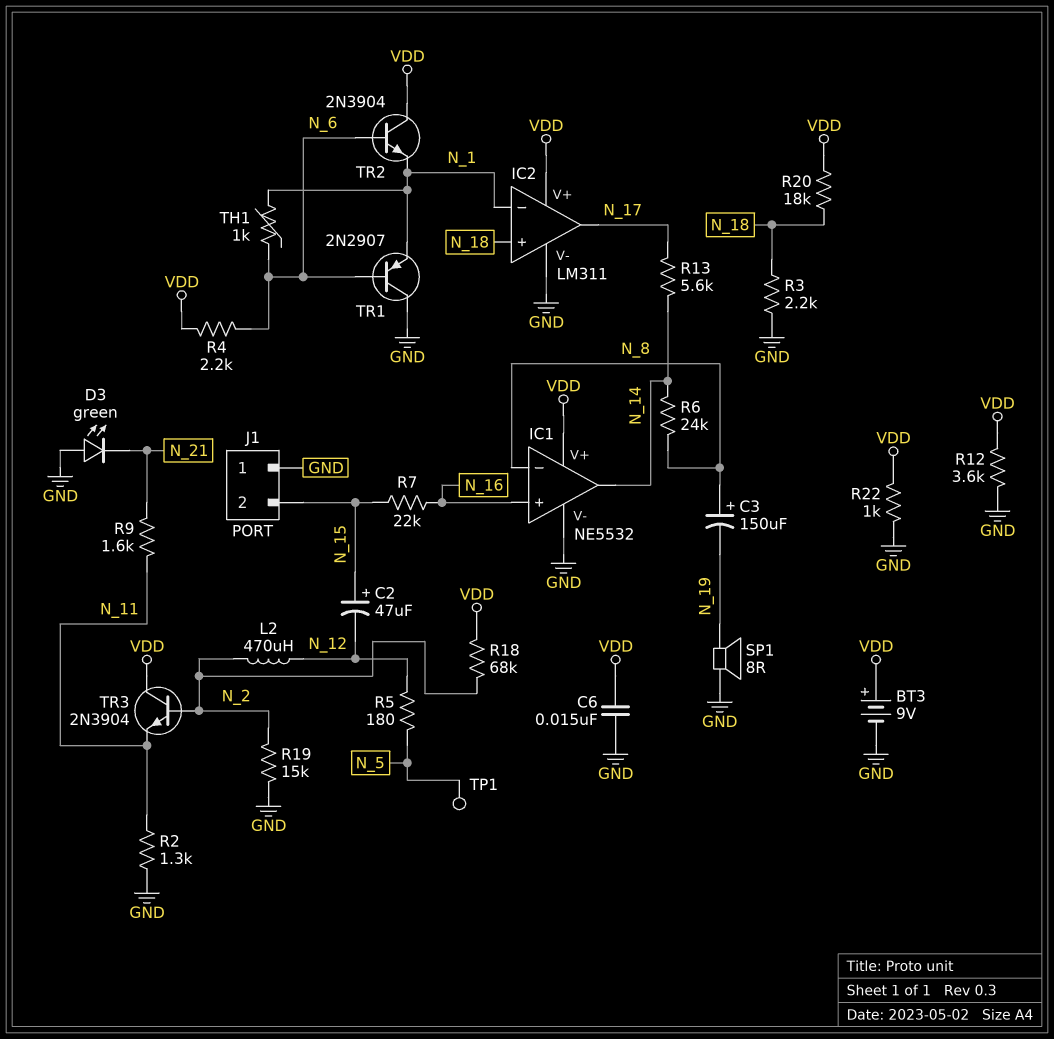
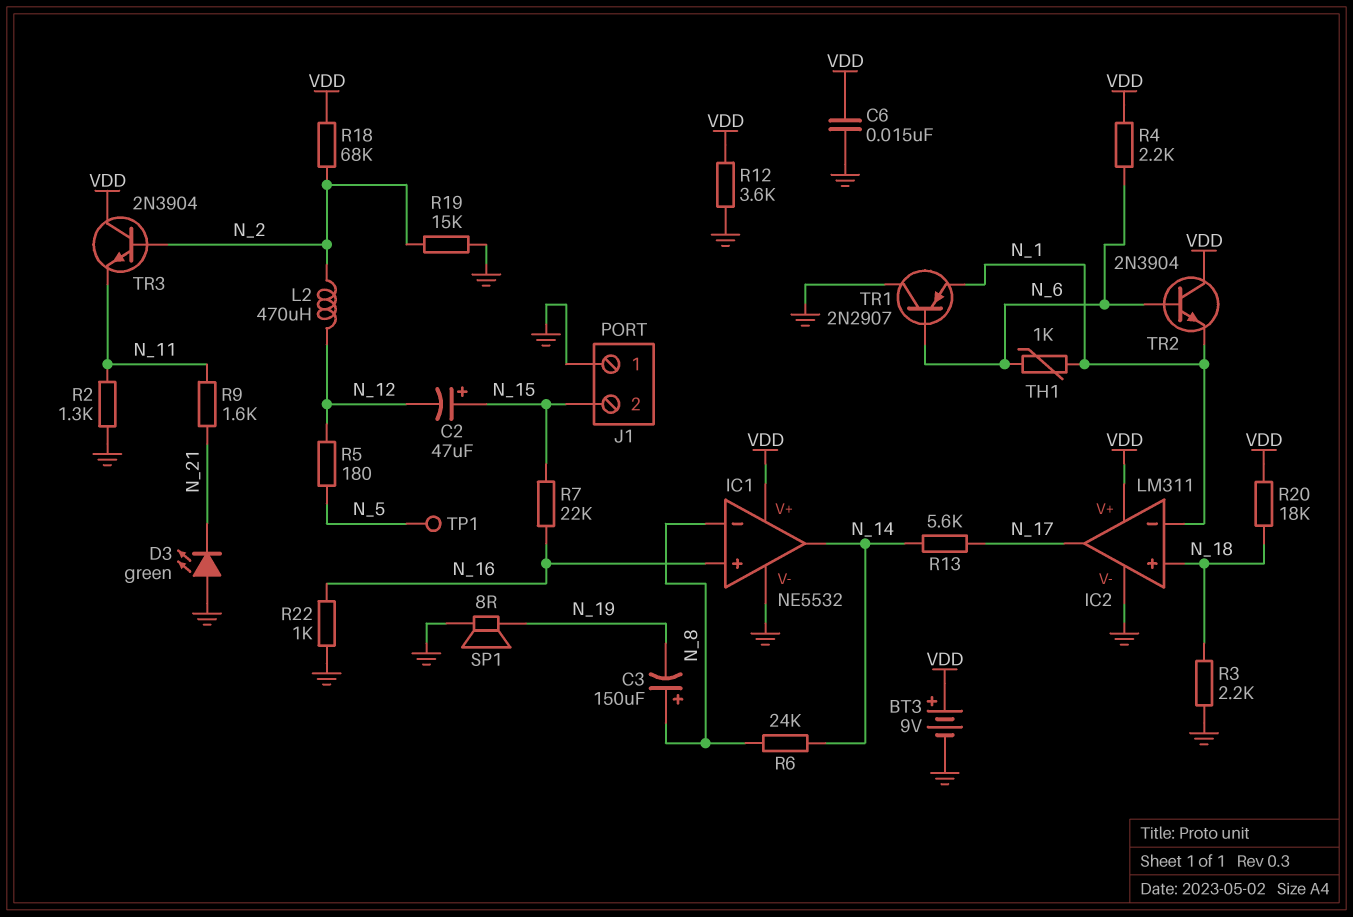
R22: 1k (GND, VDD) -> 1k (GND, N_16)

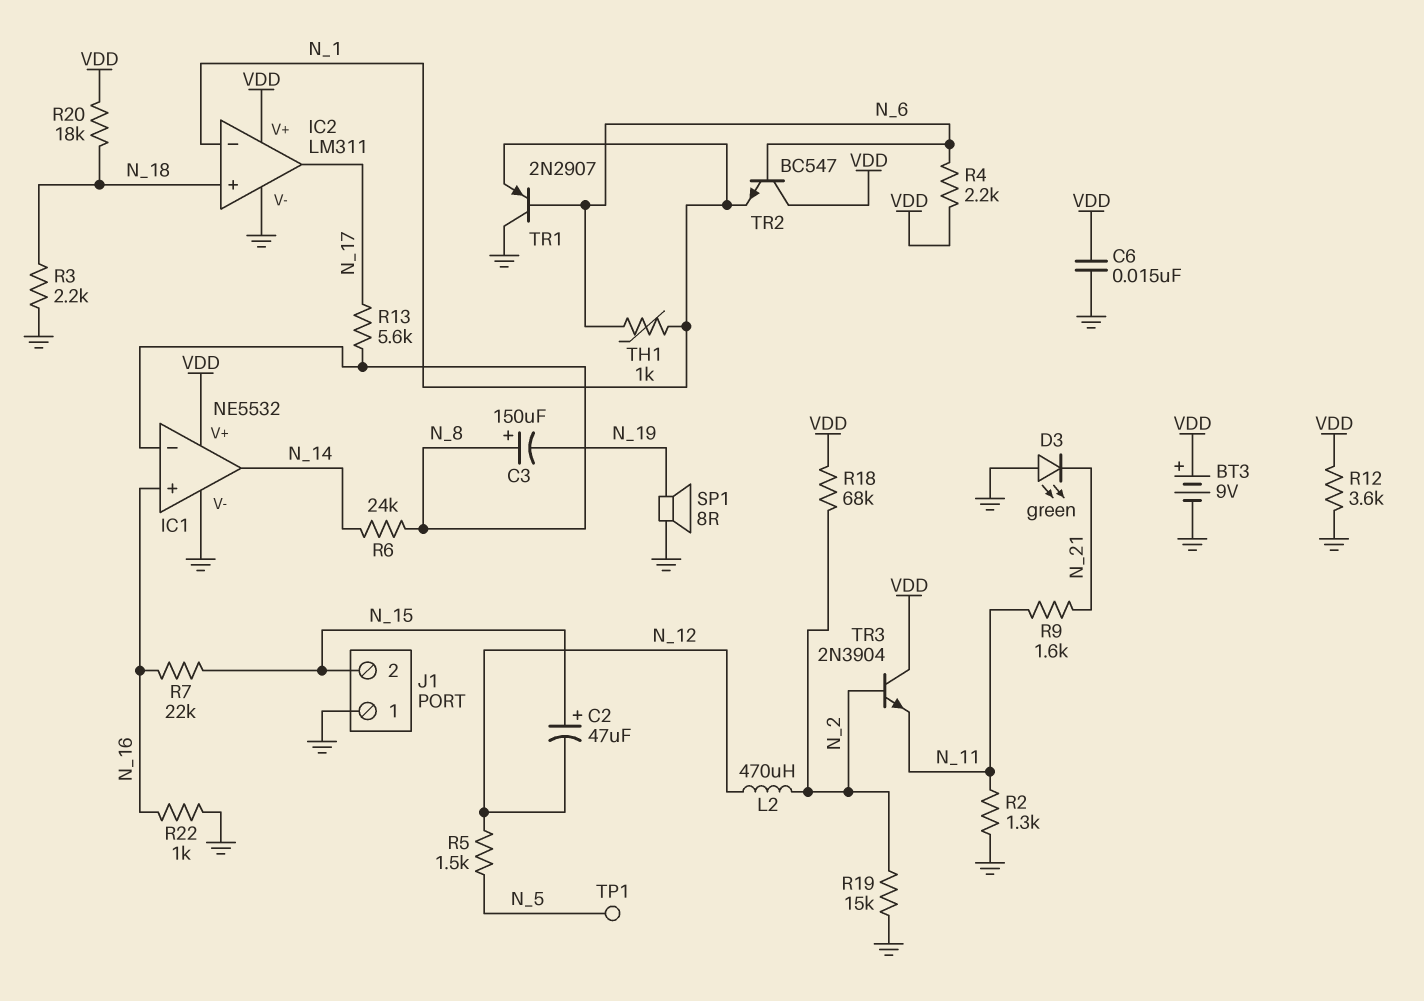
R5: 180 (N_5, N_12) -> 1.5k (N_5, N_12)
R13: 5.6k (N_14, N_17) -> 5.6k (N_8, N_17)
TR2: NPN 2N3904 (B N_6, C VDD, E N_1) -> NPN BC547 (B N_6, C VDD, E N_1)

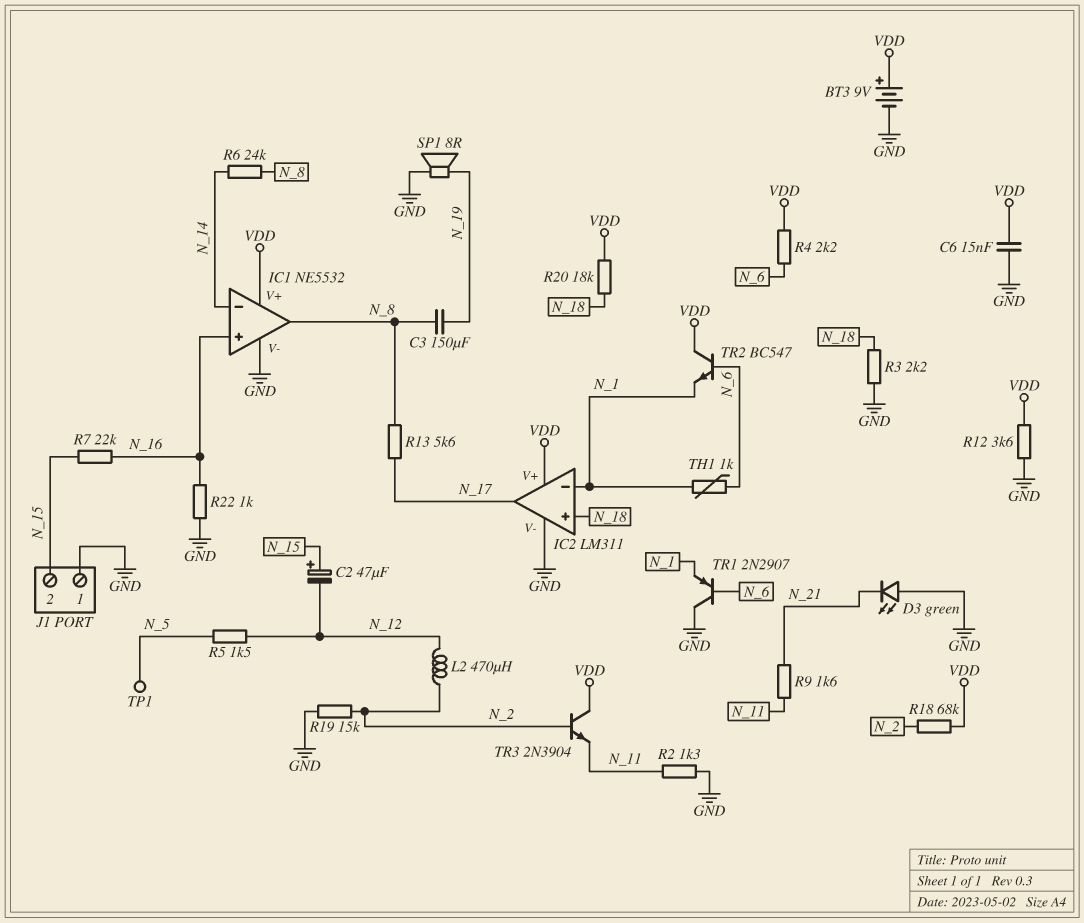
C3: 150uF (plus N_8, minus N_19) -> 150uF (N_8, N_19)
IC1 pin in-: N_8 -> N_14
IC1 pin out: N_14 -> N_8

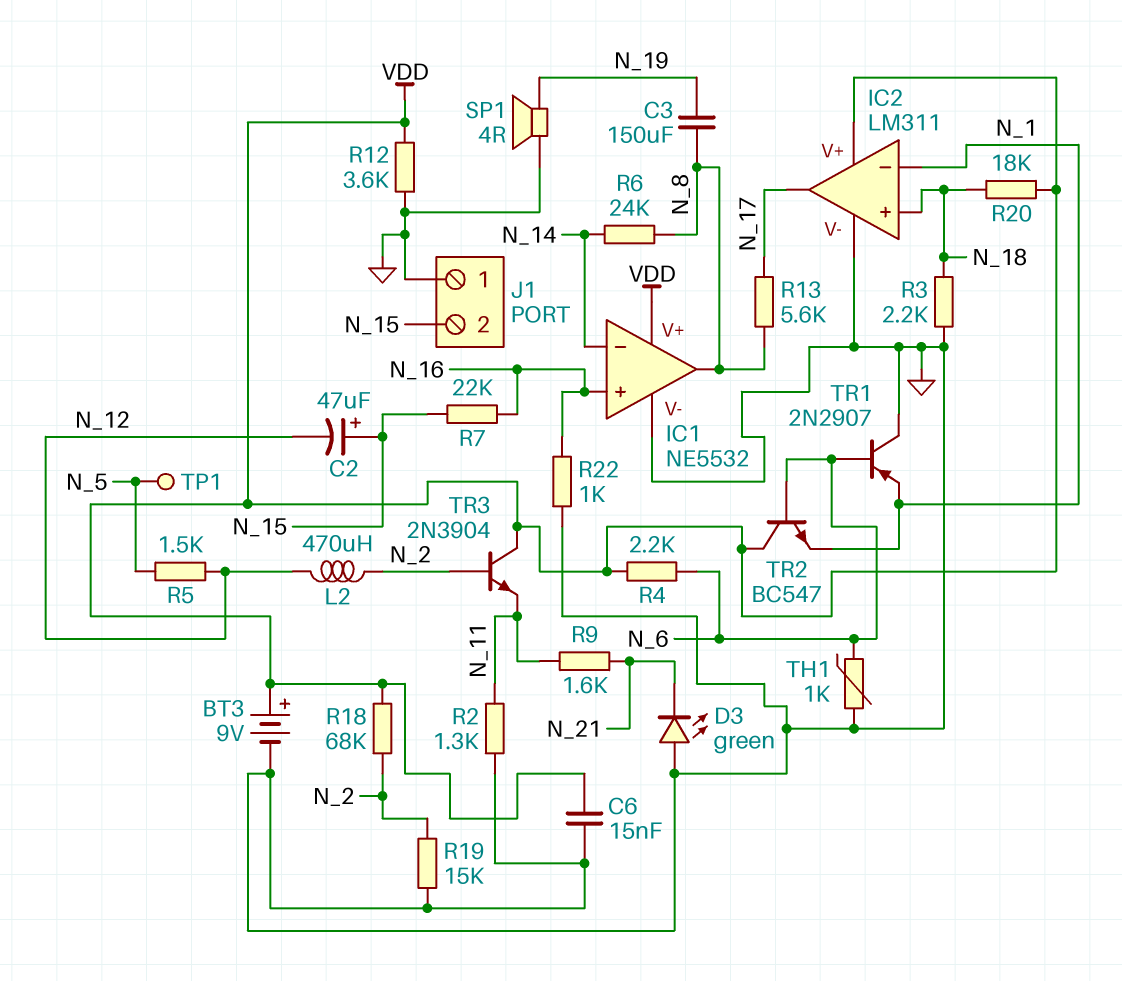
SP1: speaker 8R (GND, N_19) -> speaker 4R (GND, N_19)
TH1: 1k (N_1, N_6) -> 1k (GND, N_6)

